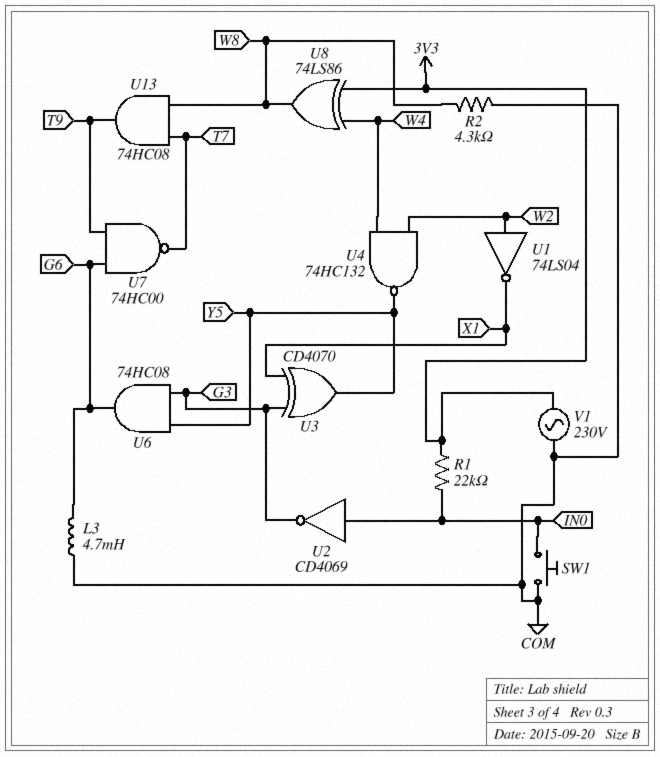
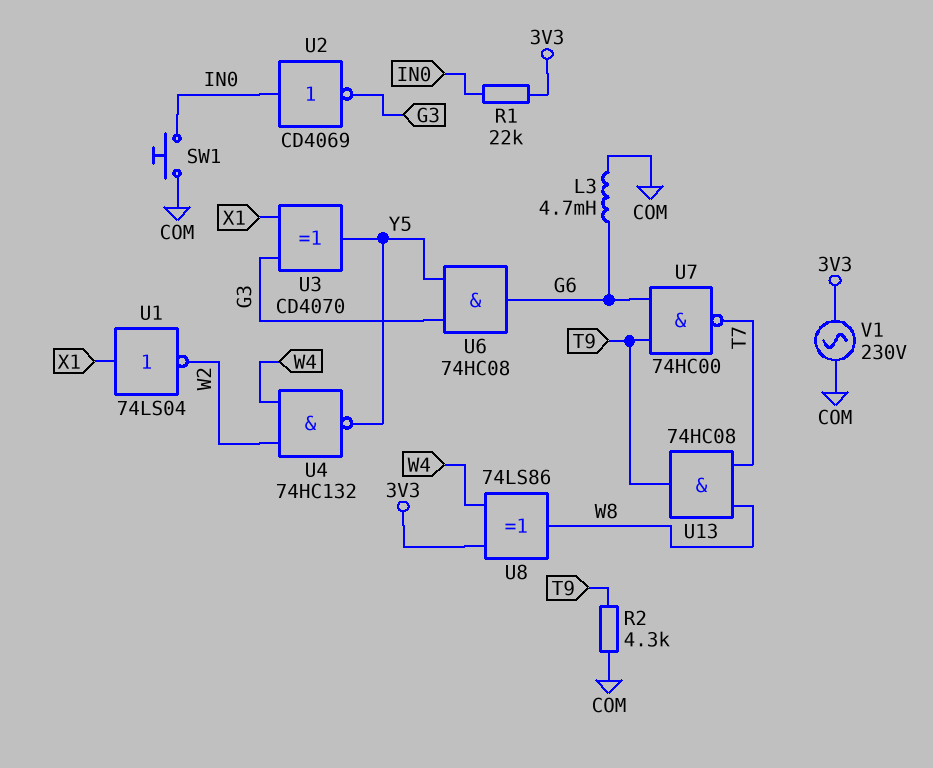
R2: 4.3k (COM, W8) -> 4.3k (COM, T9)
U1: NOT 74LS04 (in W2, out X1) -> NOT 74LS04 (in X1, out W2)

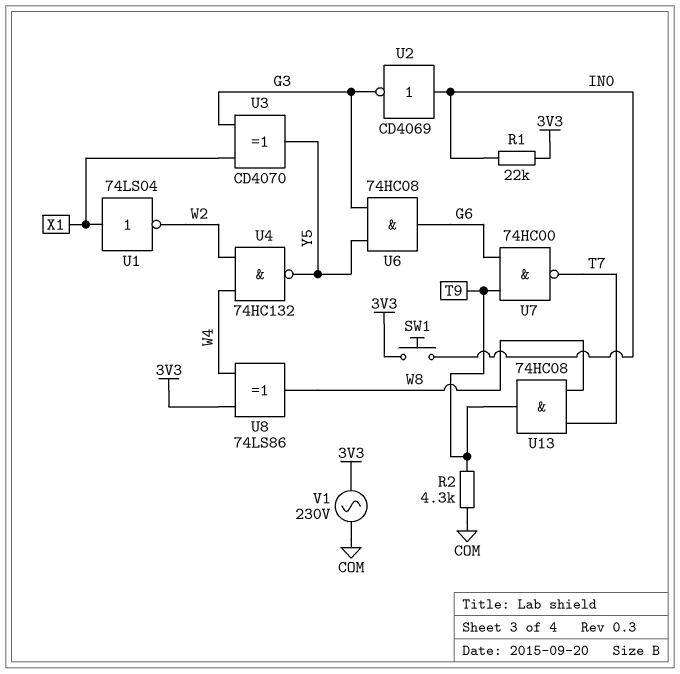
L3: 4.7mH (COM, G6) -> none
SW1: button (COM, IN0) -> button (3V3, IN0)

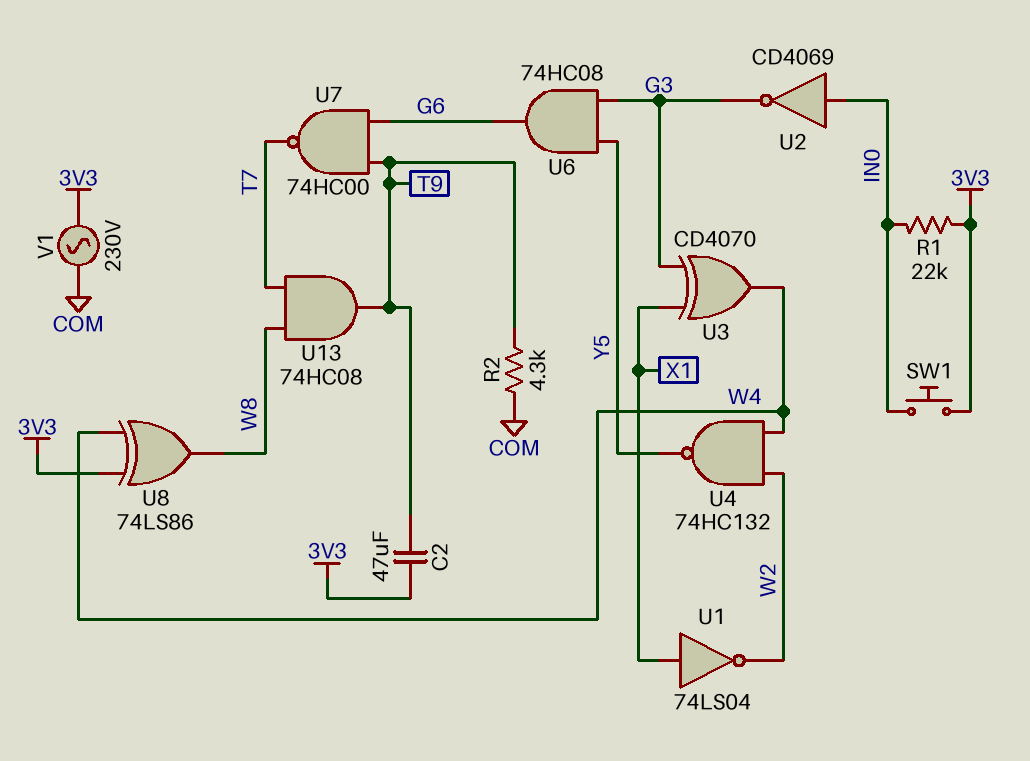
C2: none -> 47uF (3V3, T9)
U3: XOR CD4070 (in G3, in X1, out Y5) -> XOR CD4070 (in G3, in X1, out W4)

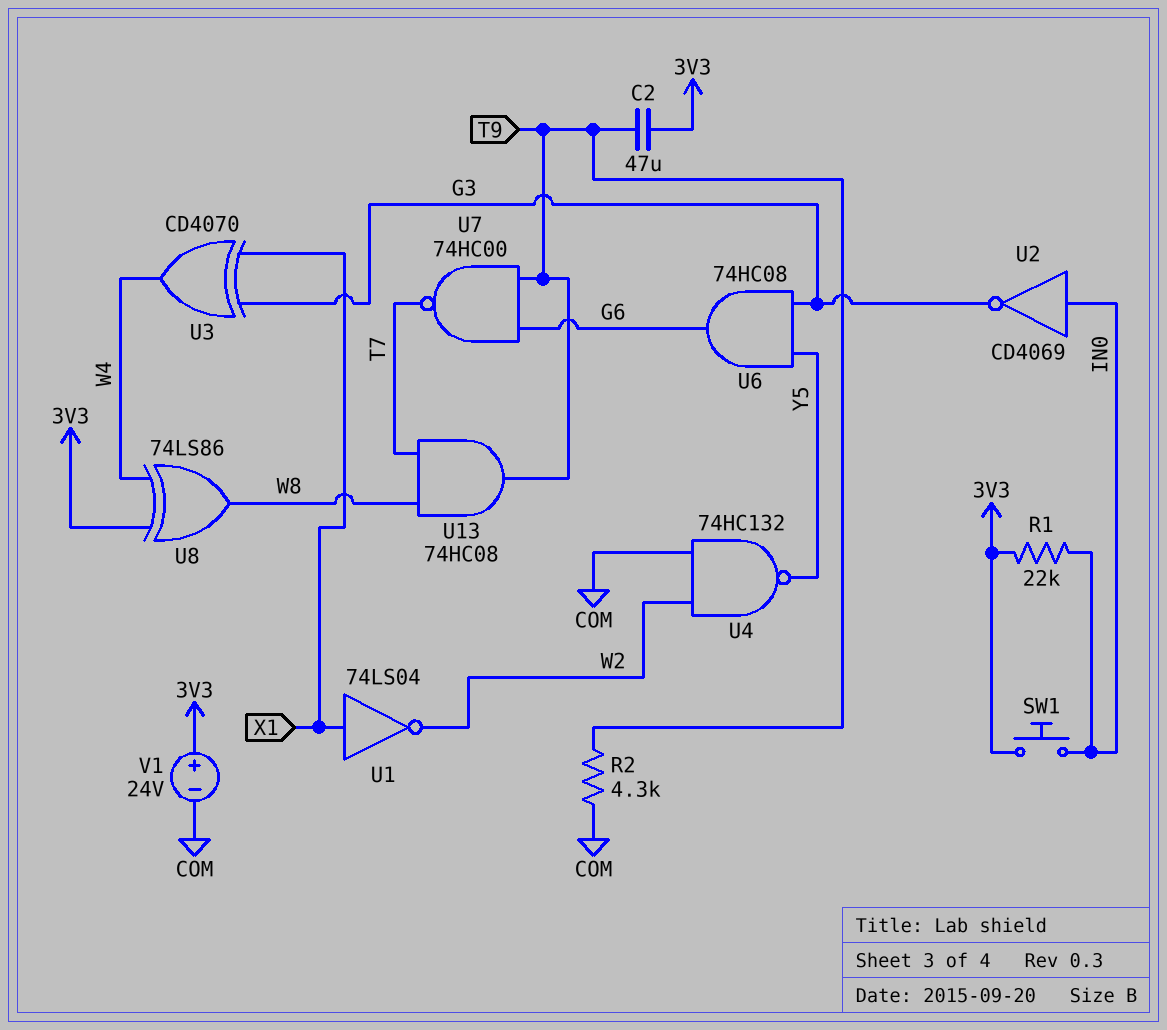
U4: NAND 74HC132 (in W2, in W4, out Y5) -> NAND 74HC132 (in COM, in W2, out Y5)
V1: AC 230V (3V3, COM) -> 24V (plus 3V3, minus COM)

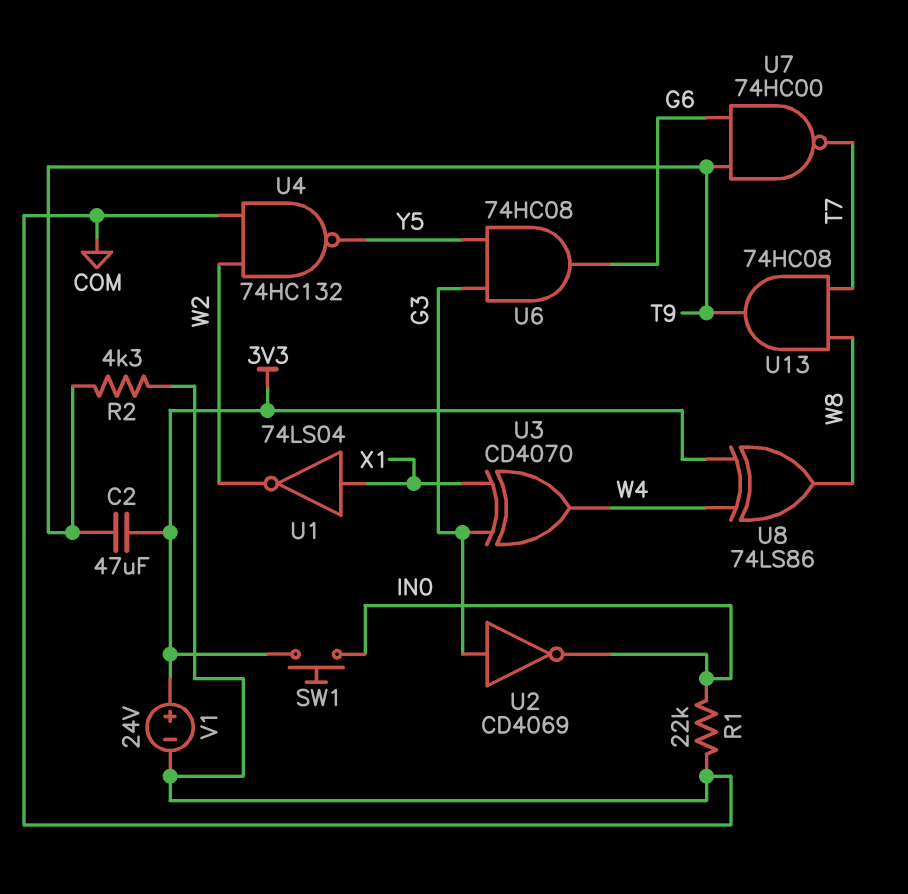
R1: 22k (3V3, IN0) -> 22k (COM, IN0)
U2: NOT CD4069 (in IN0, out G3) -> NOT CD4069 (in G3, out IN0)

